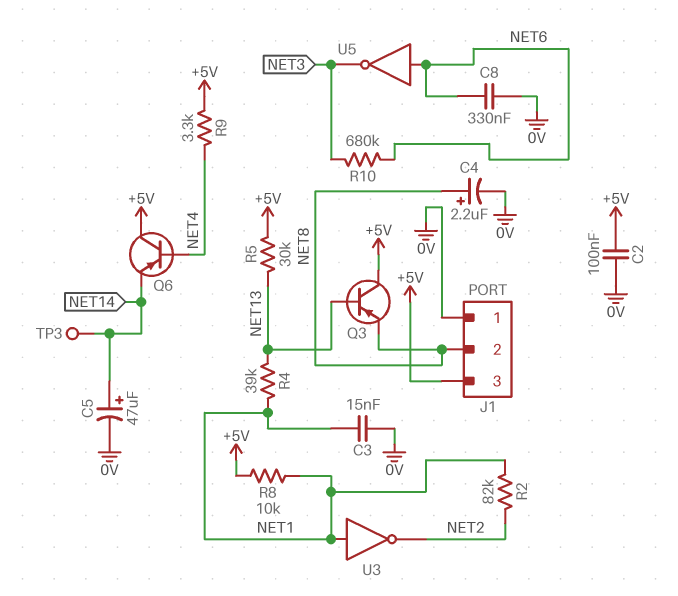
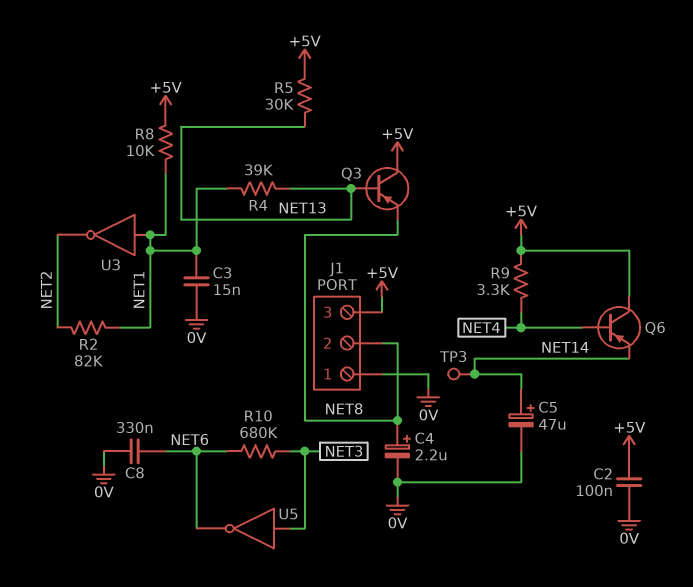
U5: NOT (in NET6, out NET3) -> NOT (in NET3, out NET6)

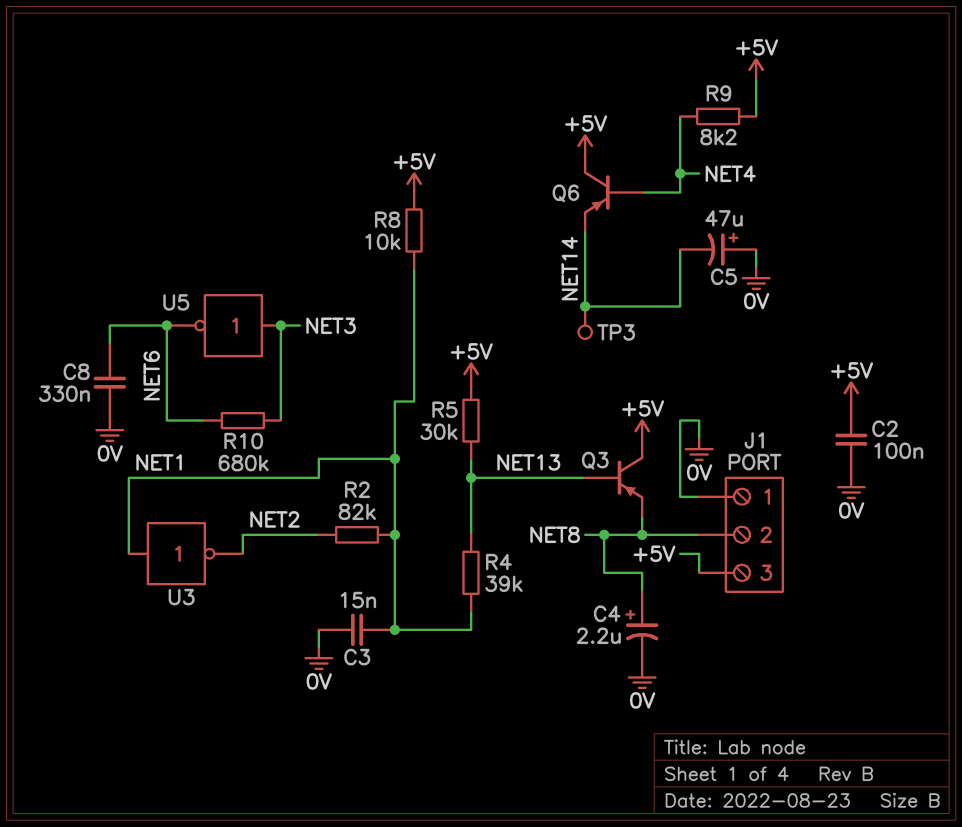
C5: 47uF (plus NET14, minus 0V) -> 47uF (plus 0V, minus NET14)
R9: 3.3k (+5V, NET4) -> 8.2k (+5V, NET4)

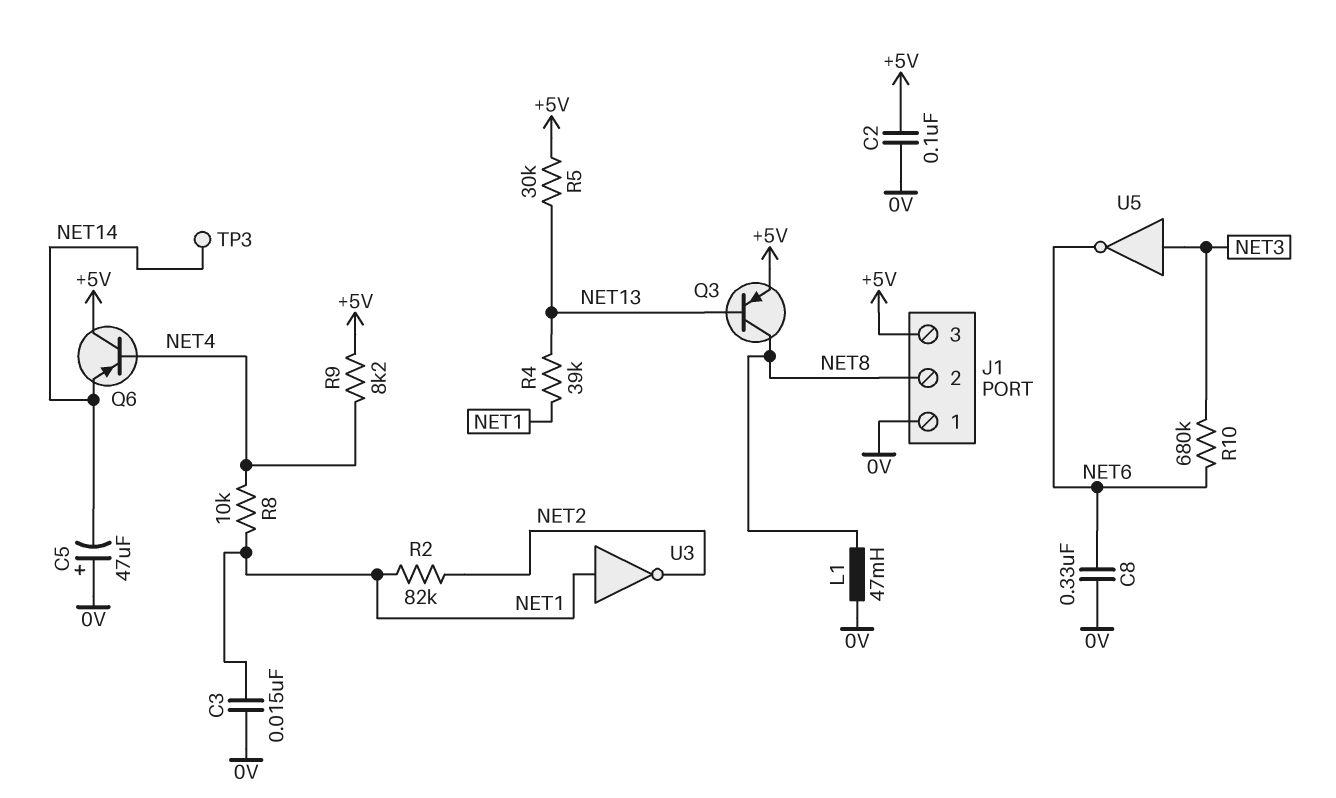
C4: 2.2uF (plus NET8, minus 0V) -> none
L1: none -> 47mH (0V, NET8)
Q3: PNP (B NET13, C +5V, E NET8) -> PNP (B NET13, C NET8, E +5V)
R8: 10k (+5V, NET1) -> 10k (NET1, NET4)

